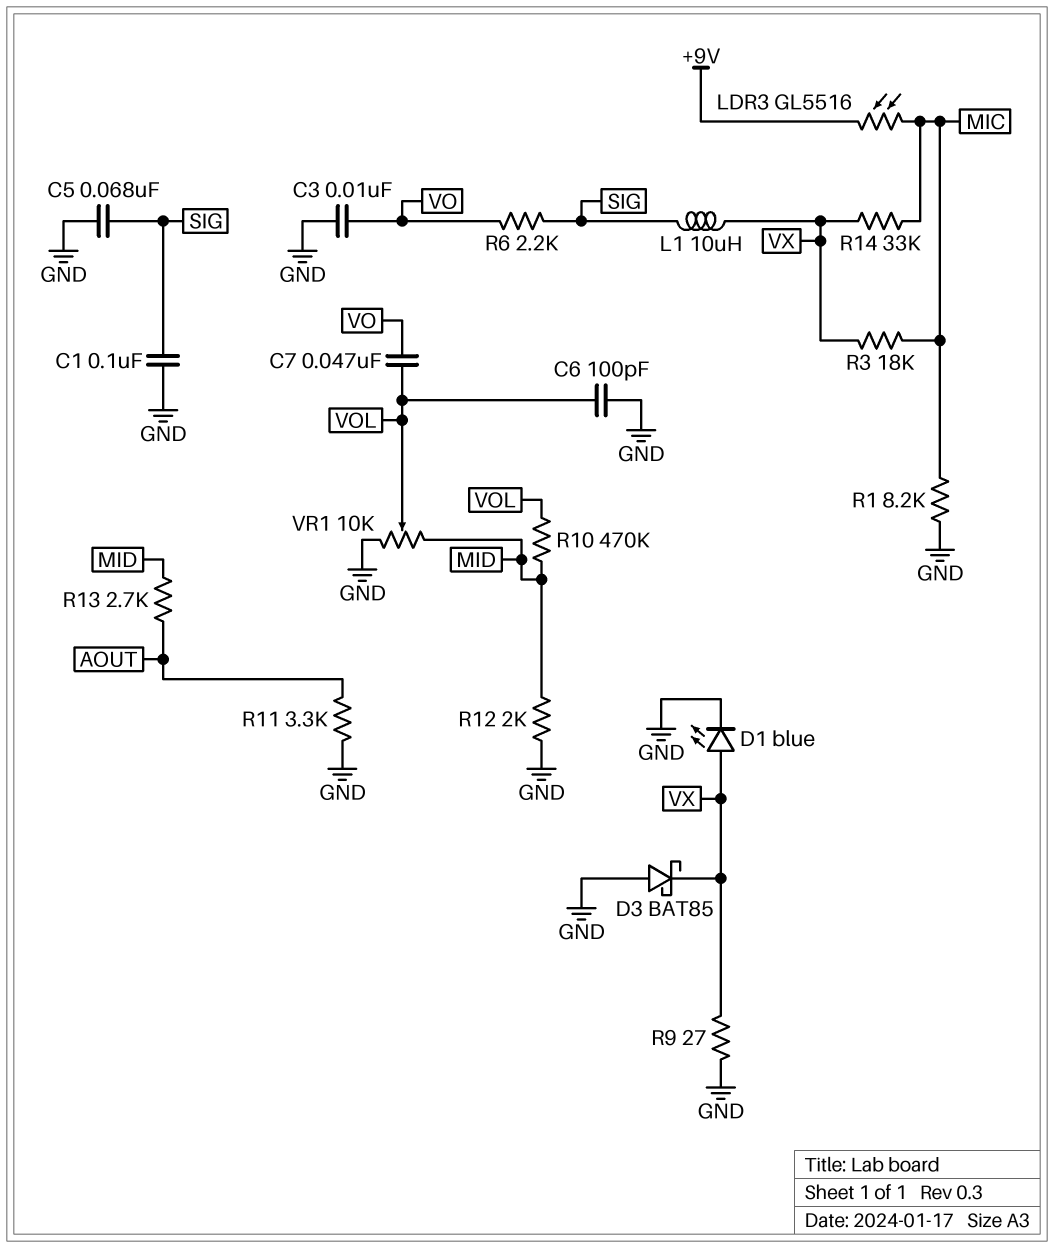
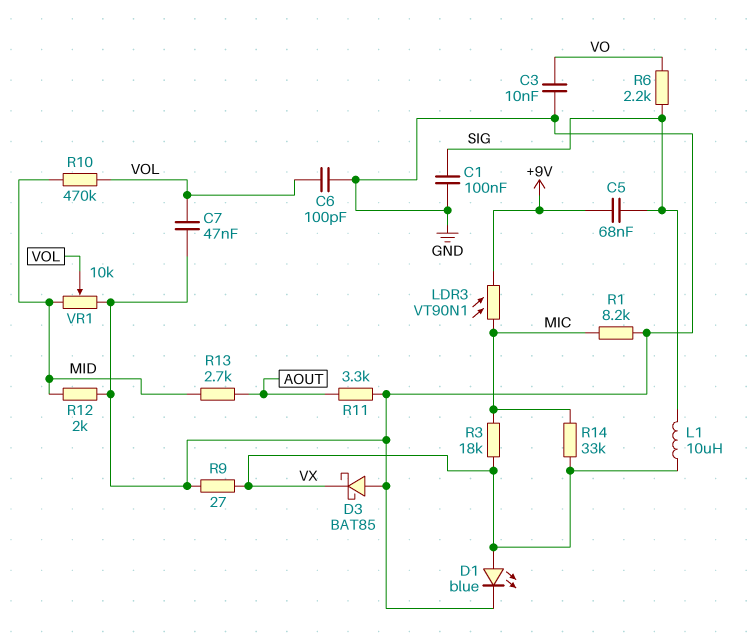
C5: 68nF (GND, SIG) -> 68nF (+9V, SIG)
C7: 47nF (VO, VOL) -> 47nF (GND, VOL)
LDR3: GL5516 (+9V, MIC) -> VT90N1 (+9V, MIC)

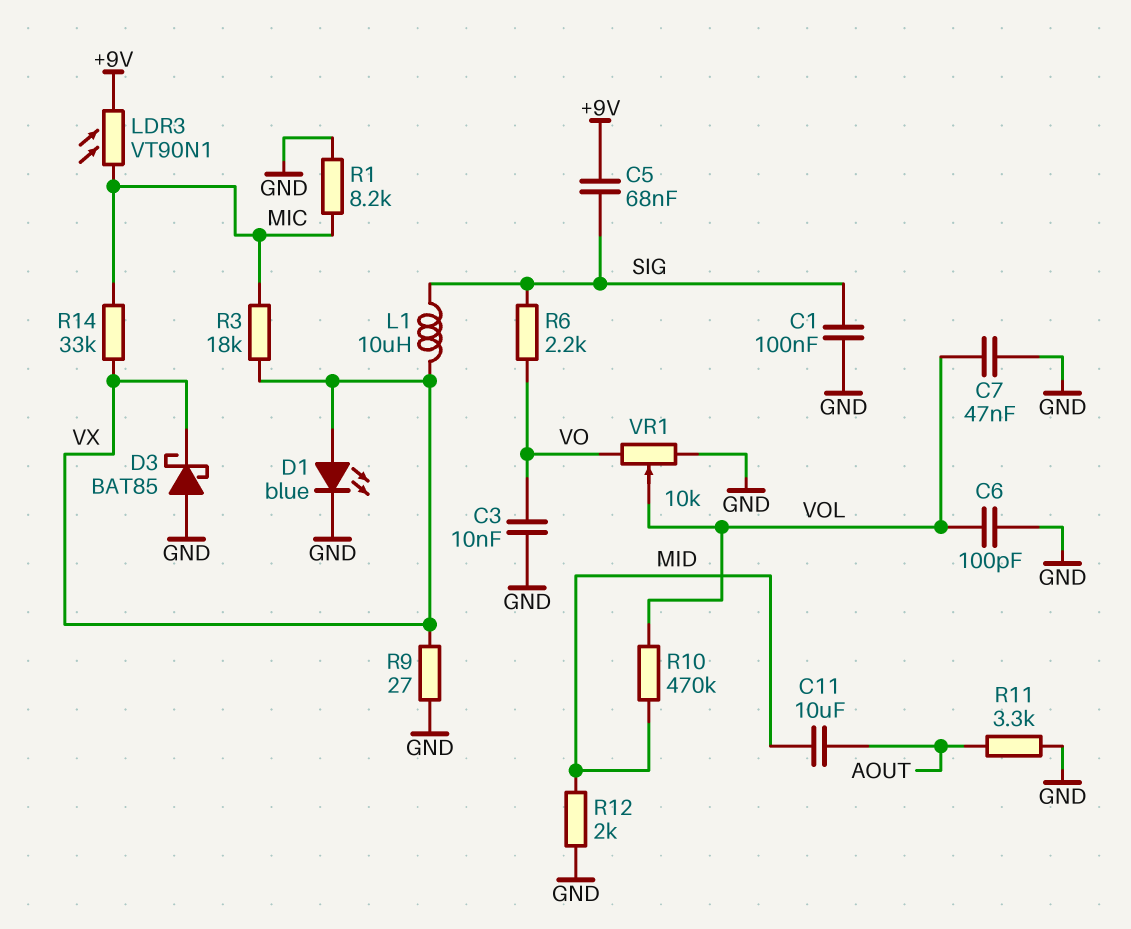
C11: none -> 10uF (AOUT, MID)
R13: 2.7k (AOUT, MID) -> none
VR1: 10k (GND, MID, wiper VOL) -> 10k (GND, VO, wiper VOL)

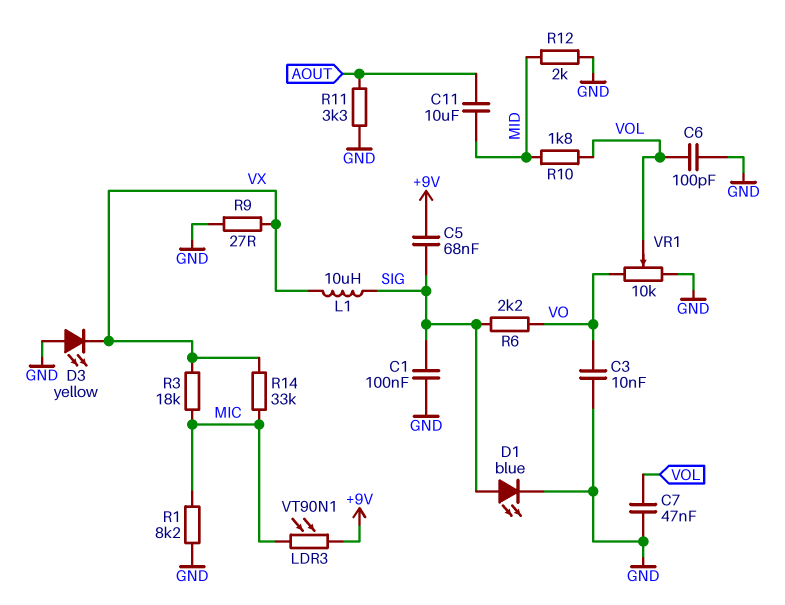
D1: LED blue (A VX, K GND) -> LED blue (A SIG, K GND)
D3: schottky BAT85 (A GND, K VX) -> LED yellow (A GND, K VX)
R10: 470k (MID, VOL) -> 1.8k (MID, VOL)

